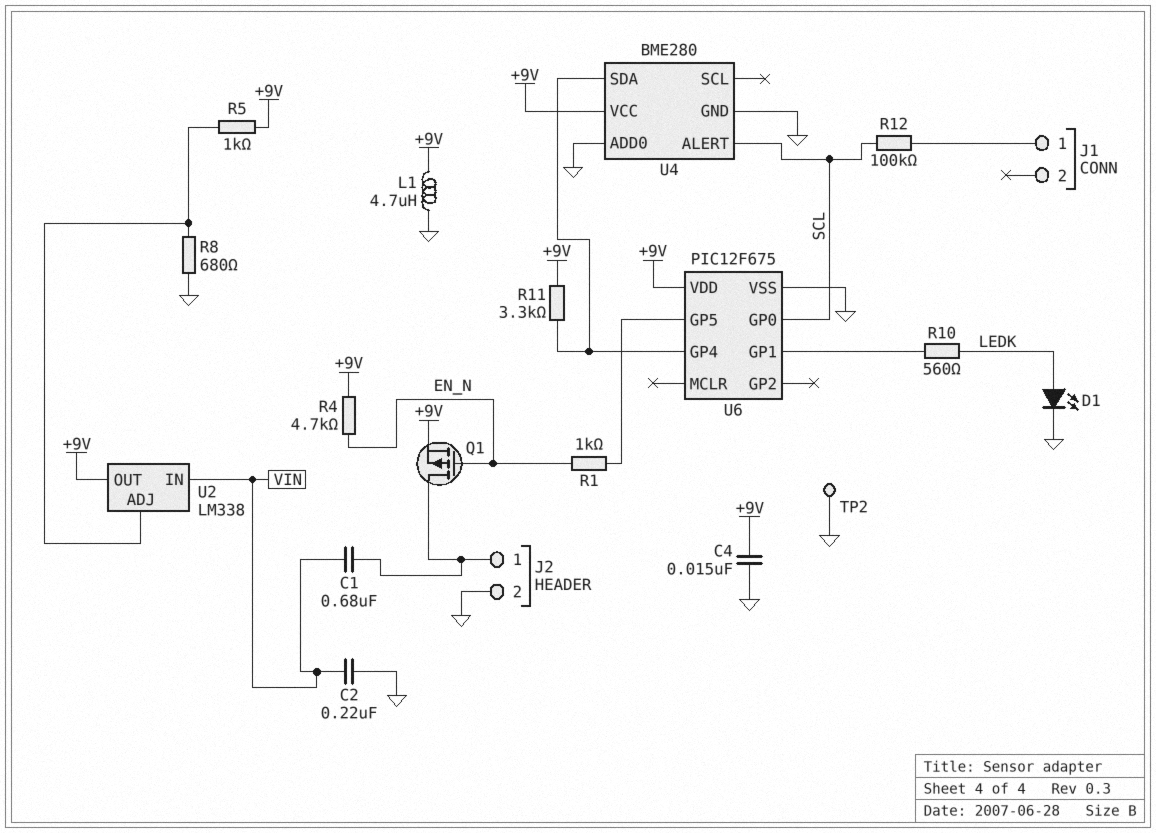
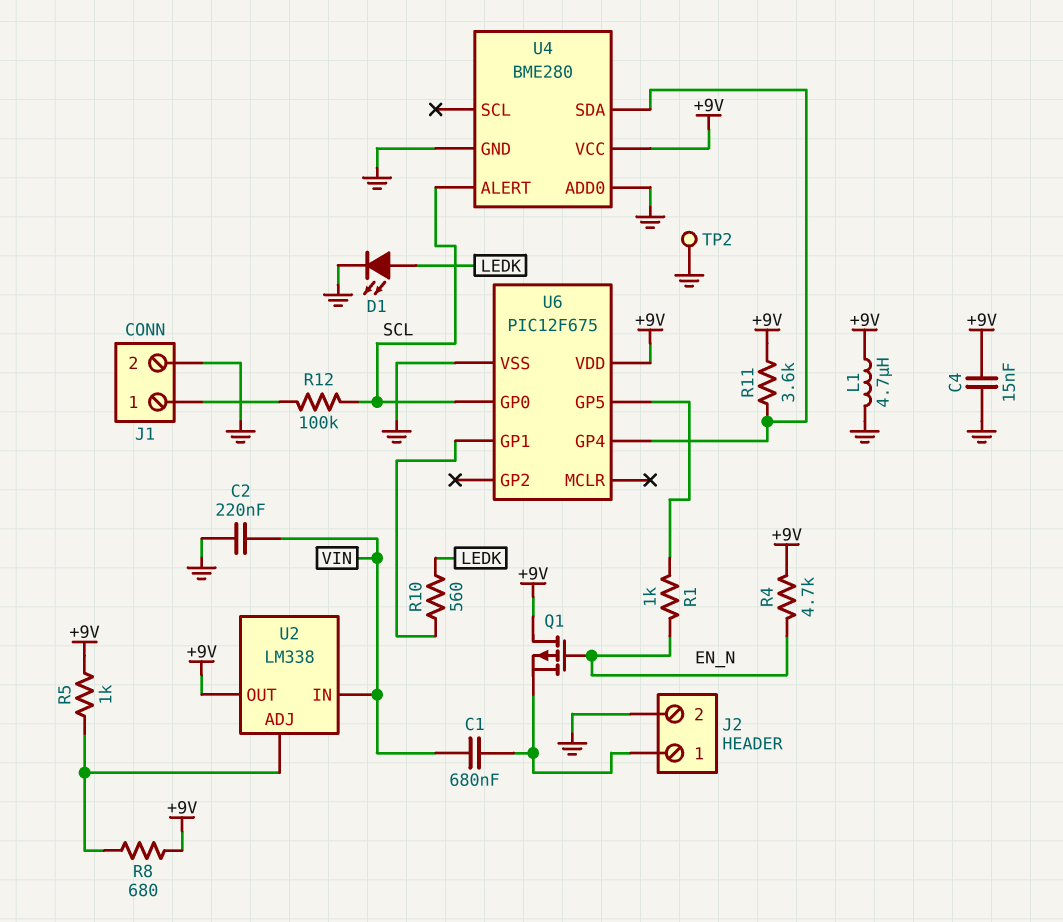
J1 pin 2: none -> GND
Q1: PMOS (G EN_N, D J2/1, S +9V) -> PMOS (G EN_N, D +9V, S J2/1)
R8: 680 (GND, U2/ADJ) -> 680 (+9V, U2/ADJ)
R11: 3.3k (+9V, U4/SDA) -> 3.6k (+9V, U4/SDA)

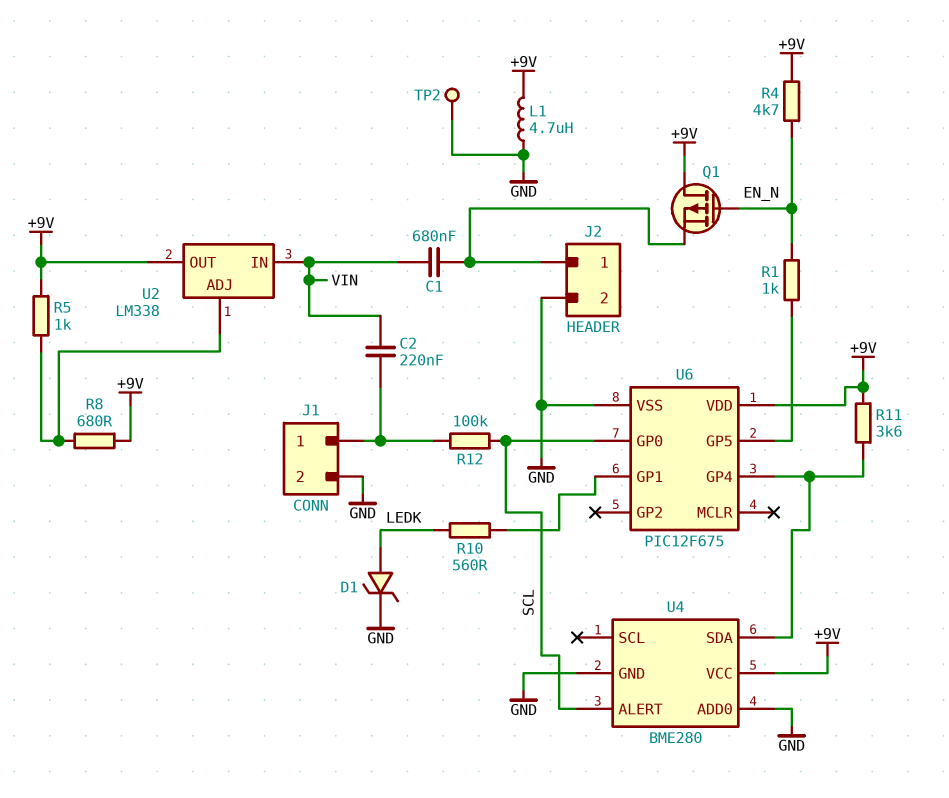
C2: 220nF (GND, VIN) -> 220nF (J1/1, VIN)
C4: 15nF (+9V, GND) -> none
D1: LED (A LEDK, K GND) -> zener (A LEDK, K GND)

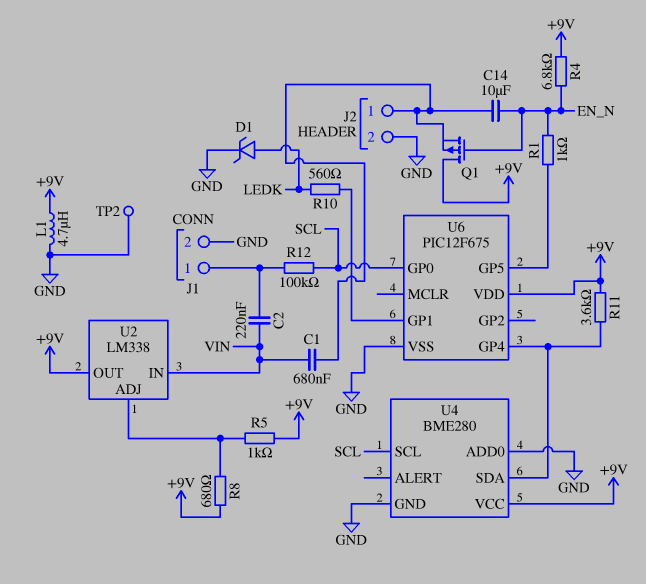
C14: none -> 10uF (EN_N, J2/1)
R4: 4.7k (+9V, EN_N) -> 6.8k (+9V, EN_N)
U4 pin ALERT: SCL -> none
U4 pin SCL: none -> SCL

